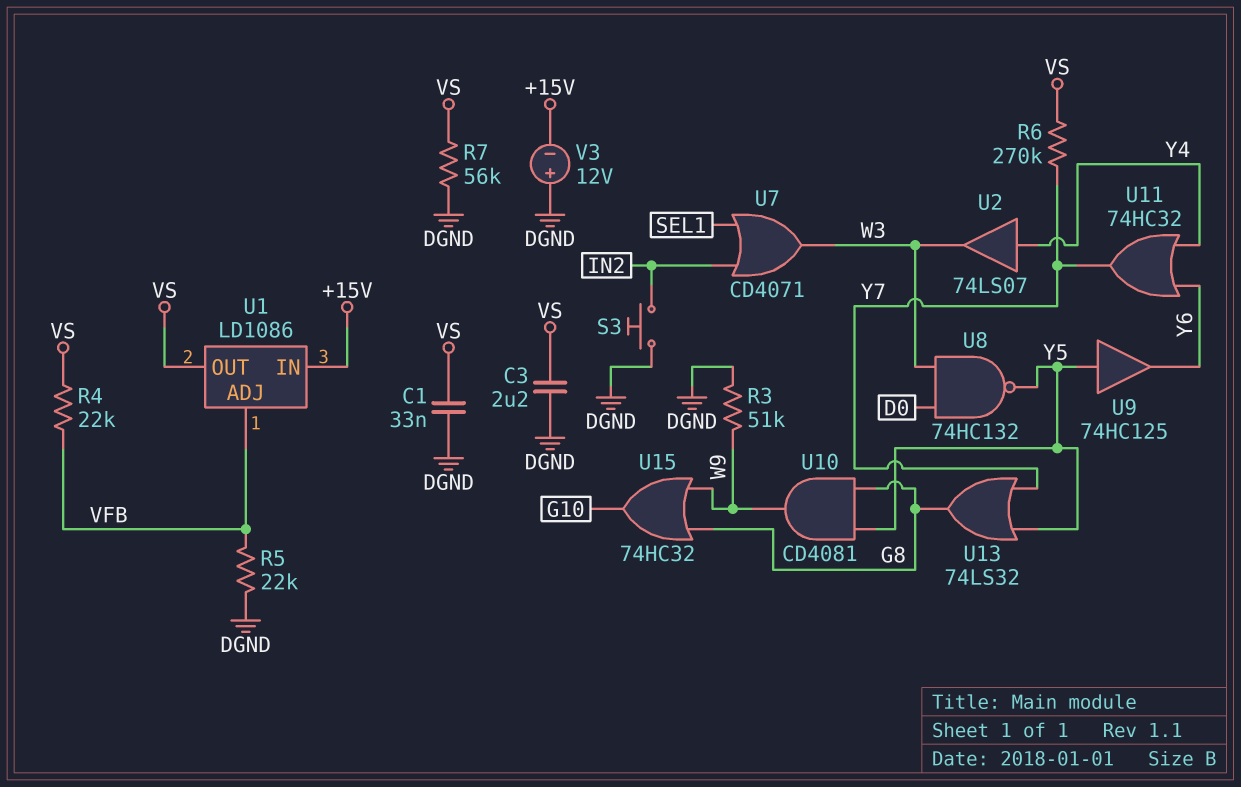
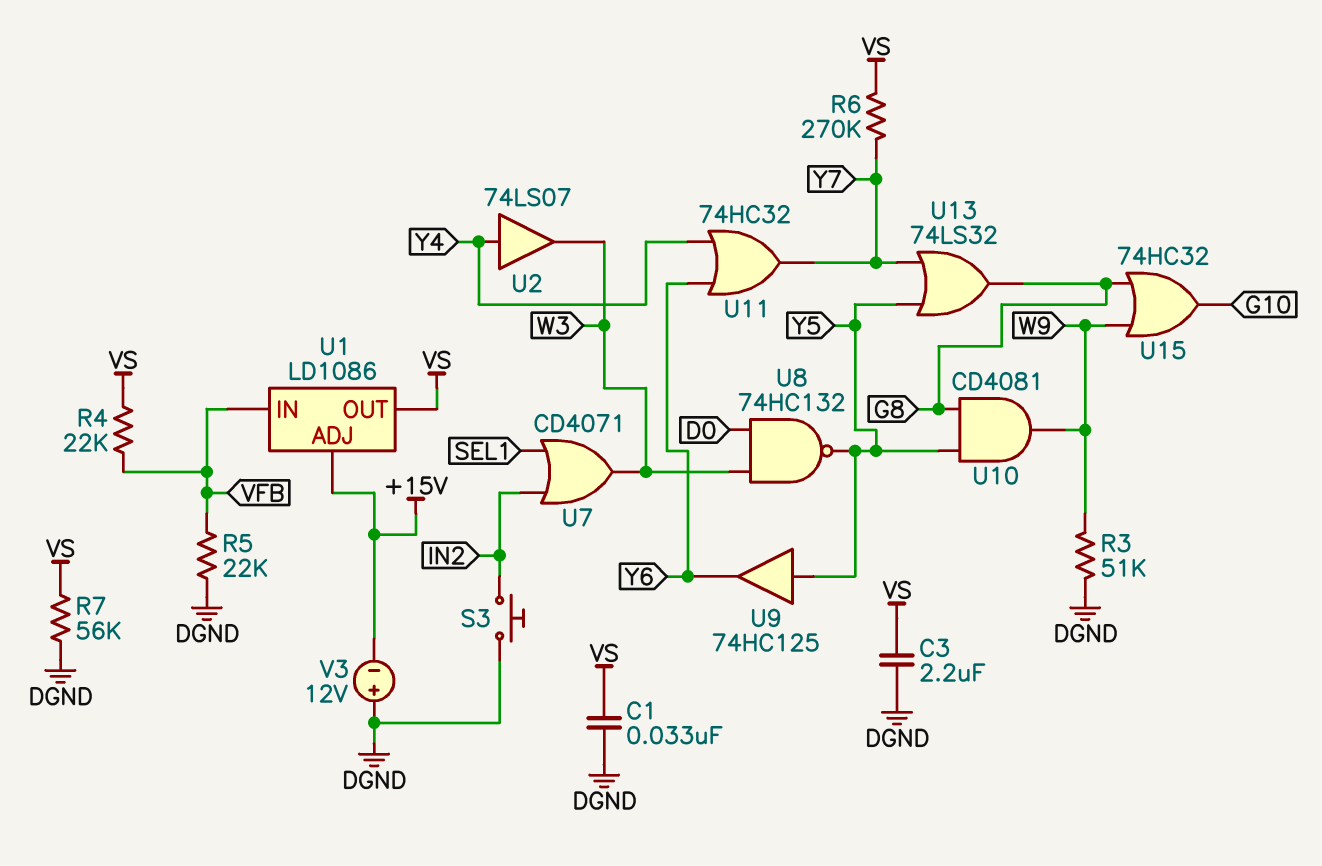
U1 pin ADJ: VFB -> +15V
U1 pin IN: +15V -> VFB

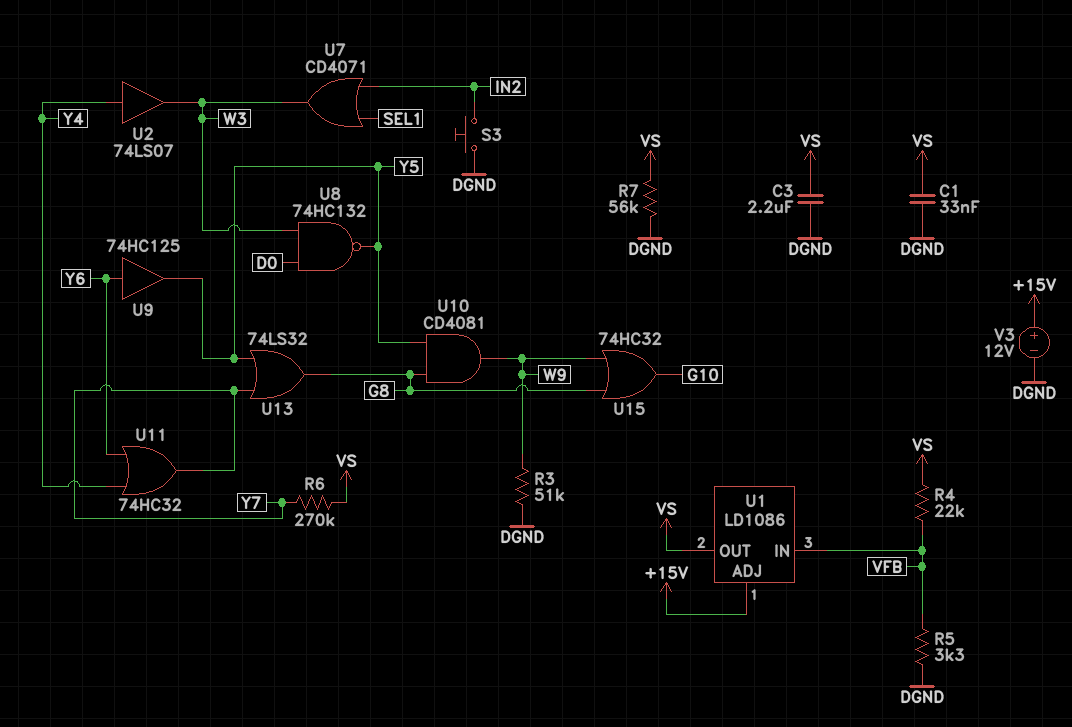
R5: 22k (DGND, VFB) -> 3.3k (DGND, VFB)
U9: buffer 74HC125 (in Y5, out Y6) -> buffer 74HC125 (in Y6, out Y5)
V3: 12V (plus DGND, minus +15V) -> 12V (plus +15V, minus DGND)

